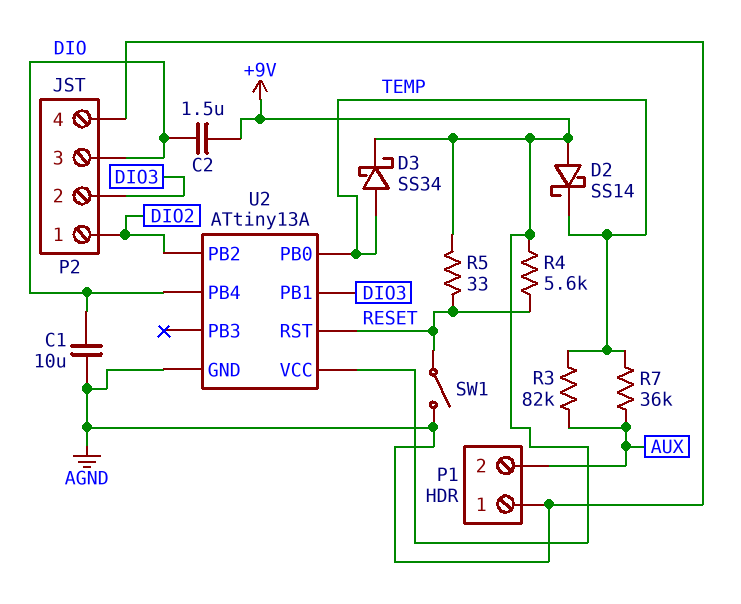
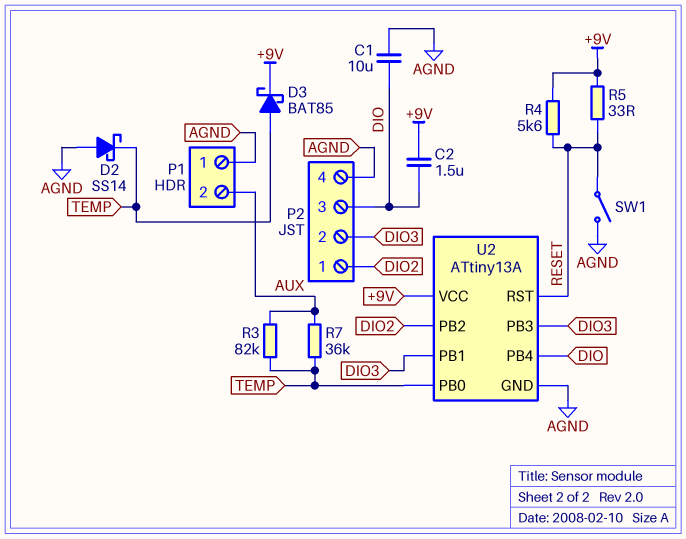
D2: schottky SS14 (A +9V, K TEMP) -> schottky SS14 (A AGND, K TEMP)
D3: schottky SS34 (A TEMP, K +9V) -> schottky BAT85 (A TEMP, K +9V)
U2 pin PB3: none -> DIO3

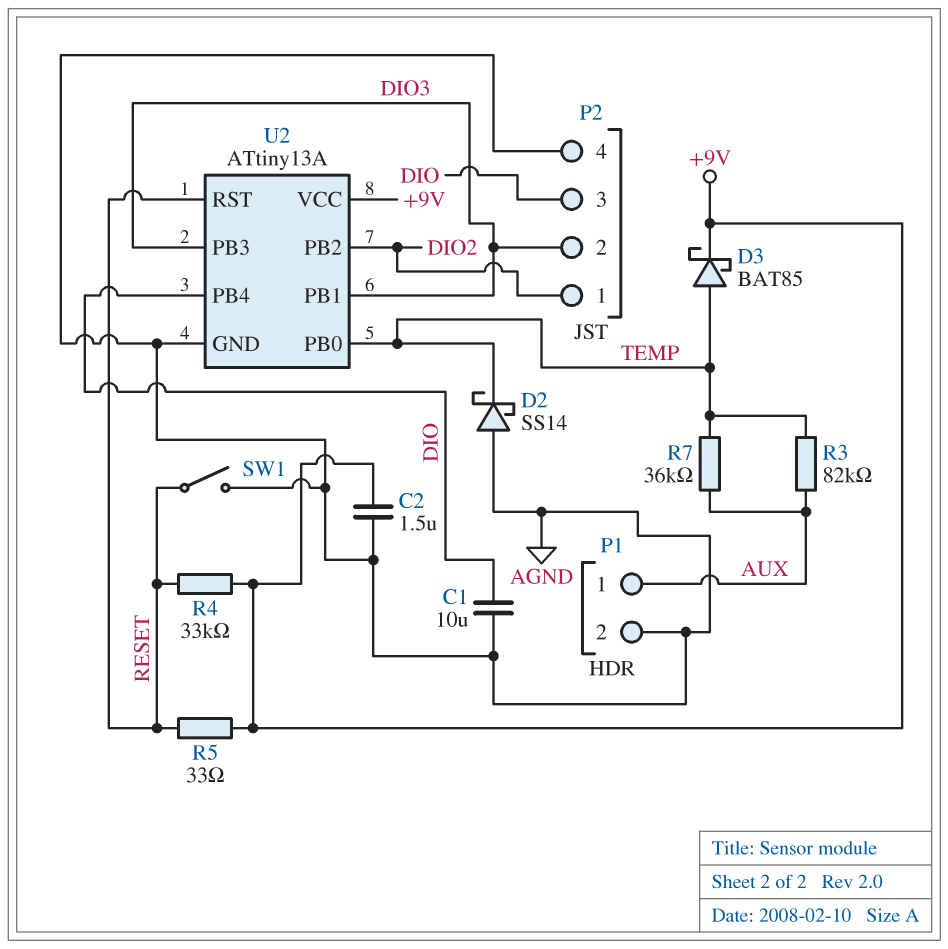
C2: 1.5uF (+9V, DIO) -> 1.5uF (+9V, AGND)
P1 pin 1: AGND -> AUX
P1 pin 2: AUX -> AGND
R4: 5.6k (+9V, RESET) -> 33k (+9V, RESET)

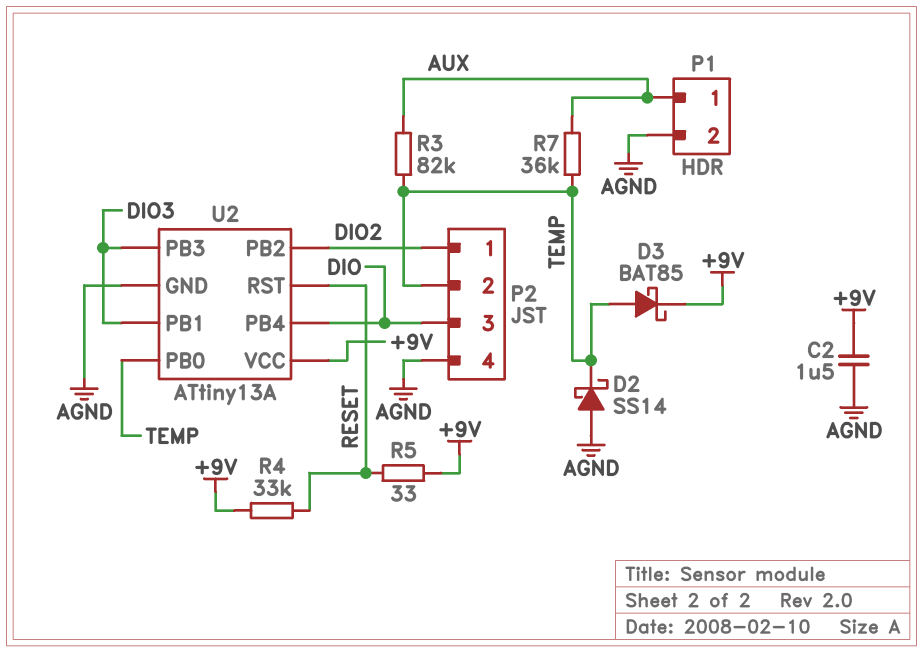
C1: 10uF (AGND, DIO) -> none
P2 pin 2: DIO3 -> TEMP
SW1: switch (AGND, RESET) -> none

